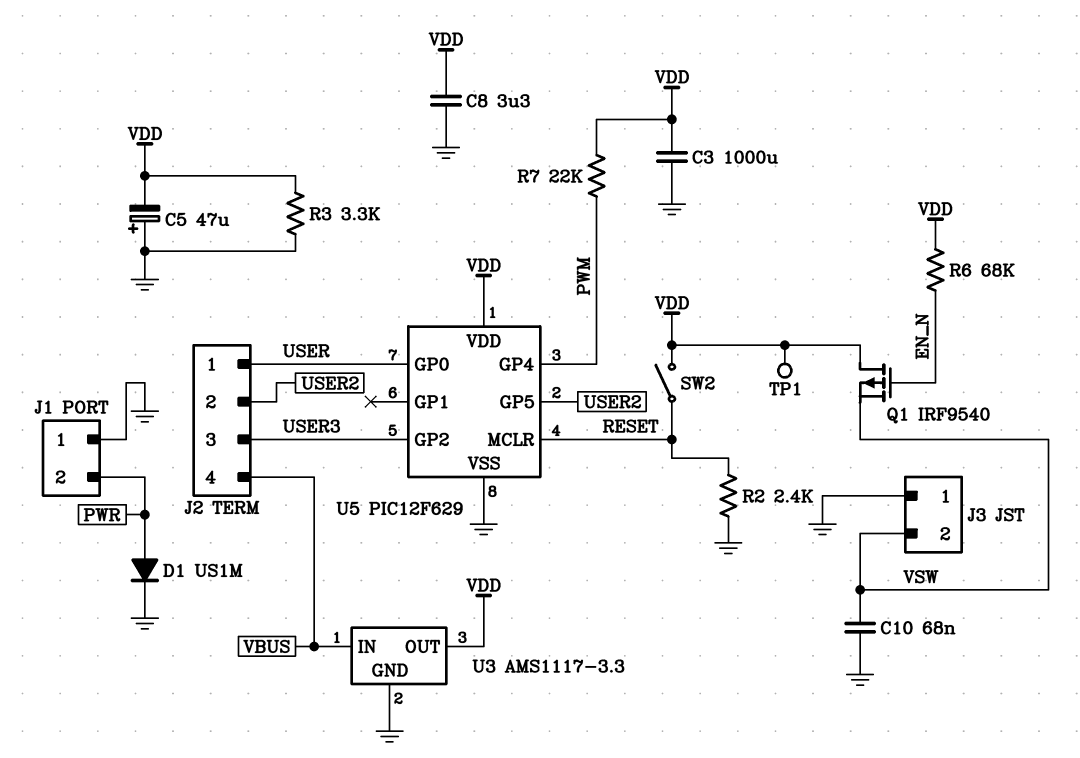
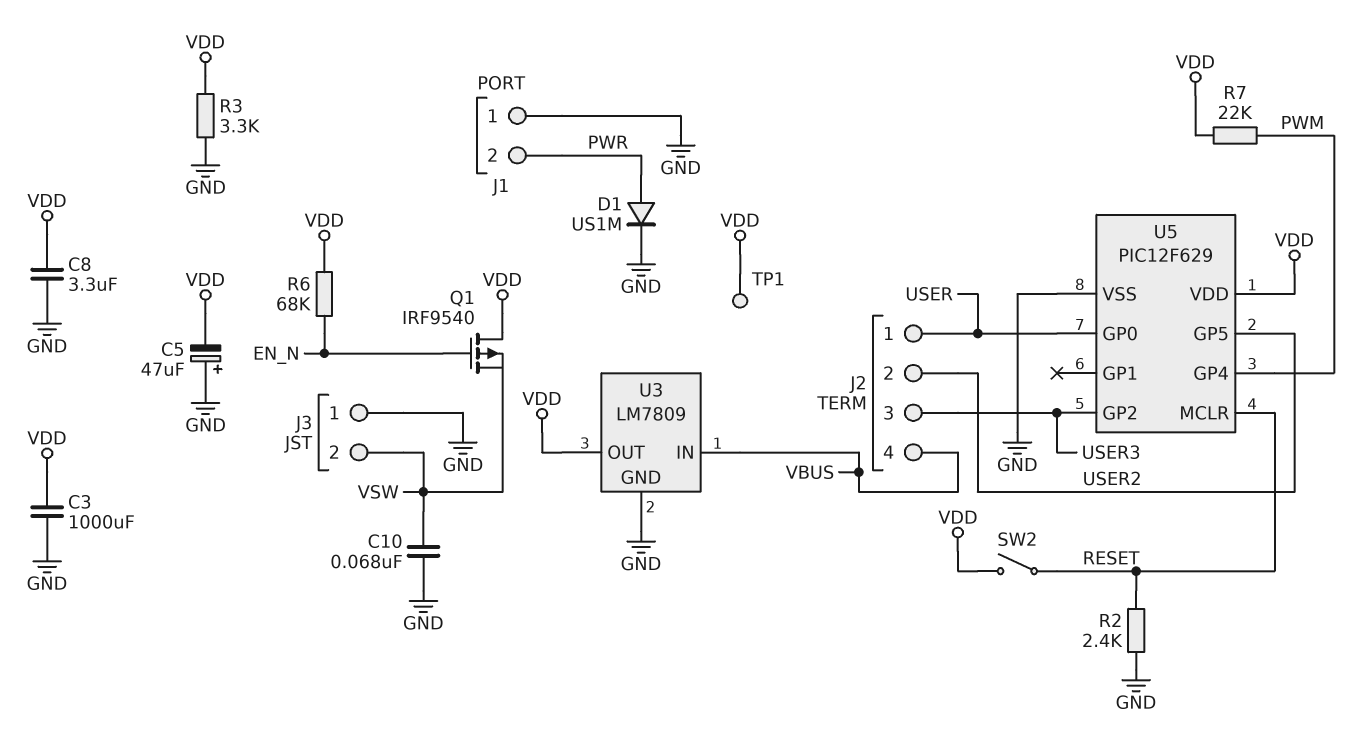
U3: AMS1117-3.3 -> LM7809

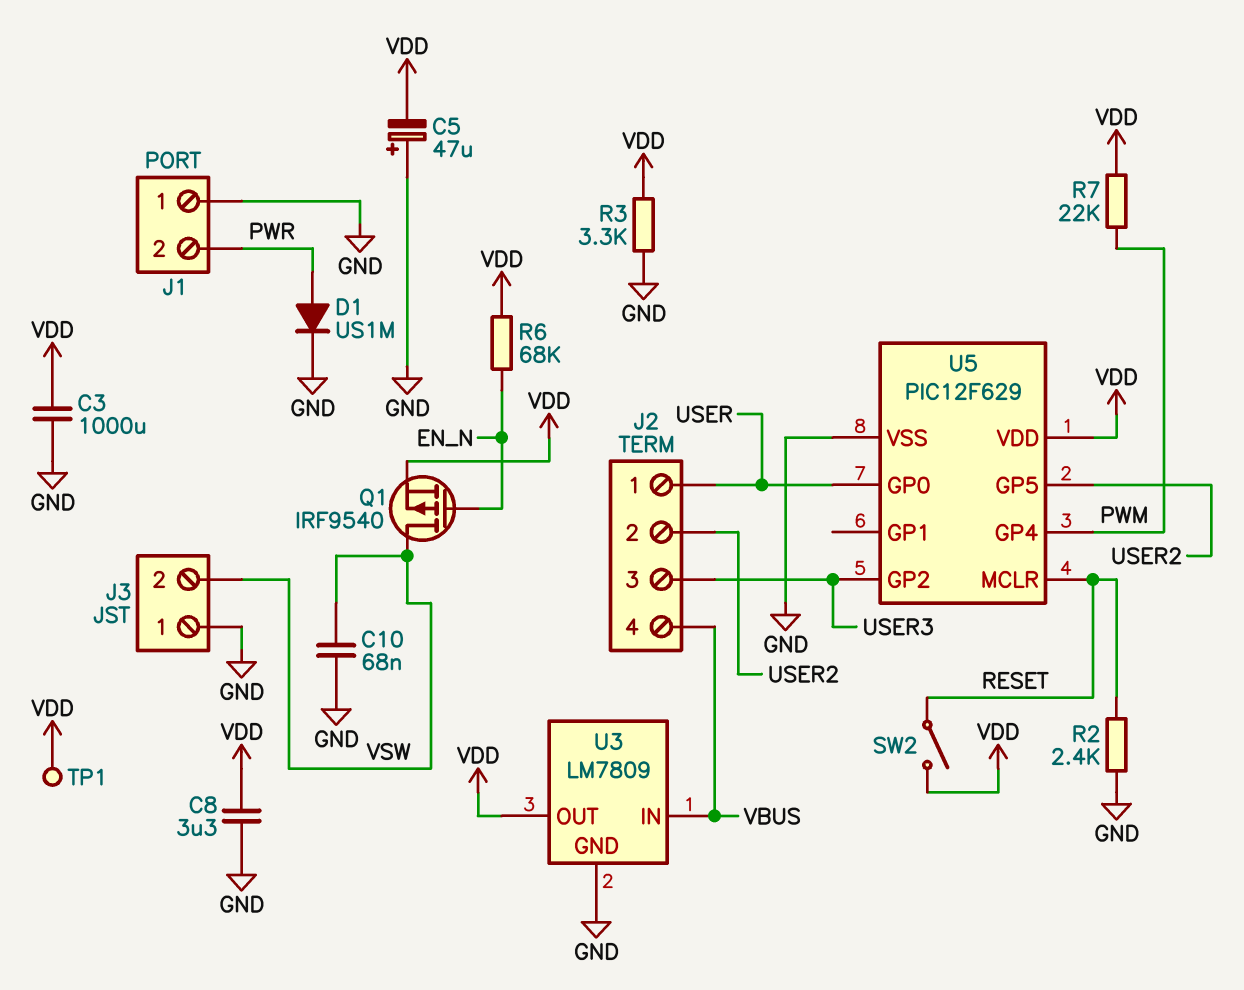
Q1: PMOS IRF9540 (G EN_N, D VDD, S VSW) -> PMOS IRF9540 (G EN_N, D VSW, S VDD)

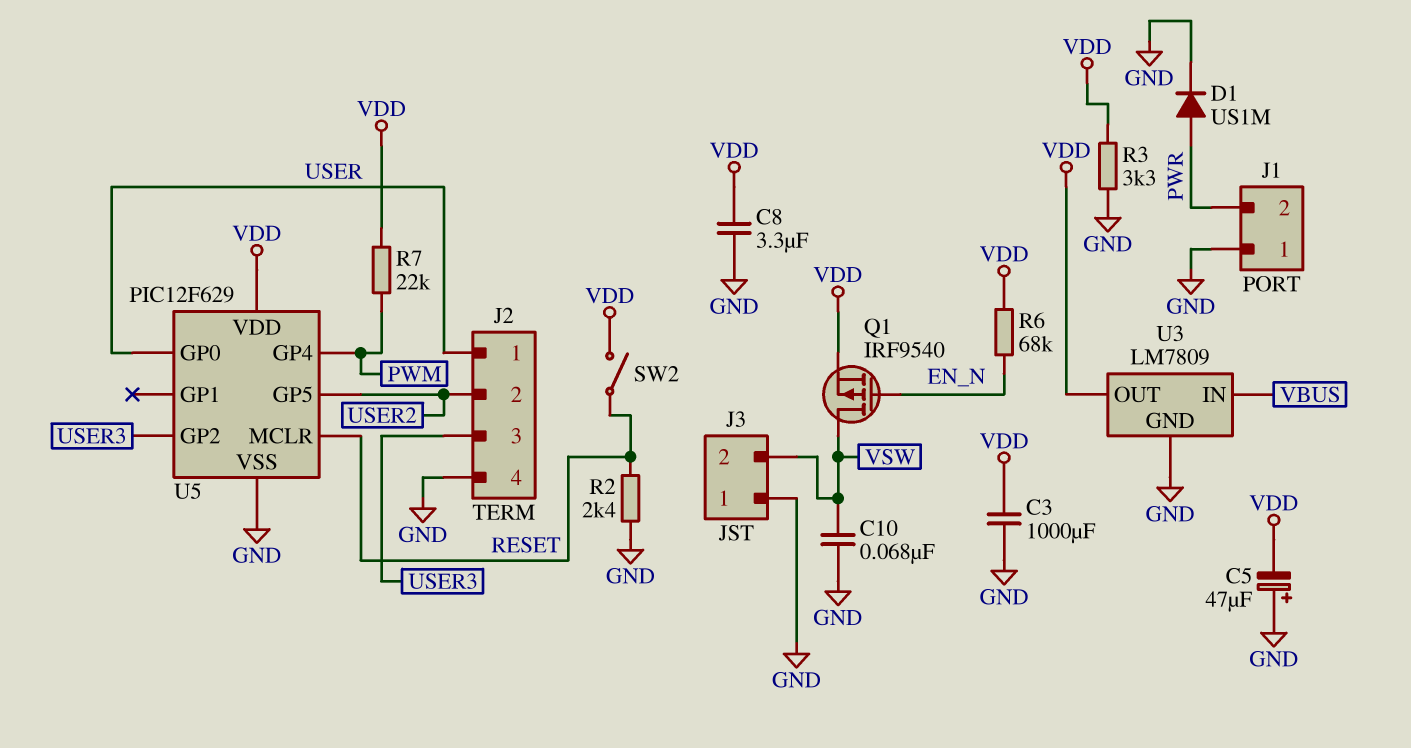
J2 pin 4: VBUS -> GND
TP1: test point (VDD) -> none

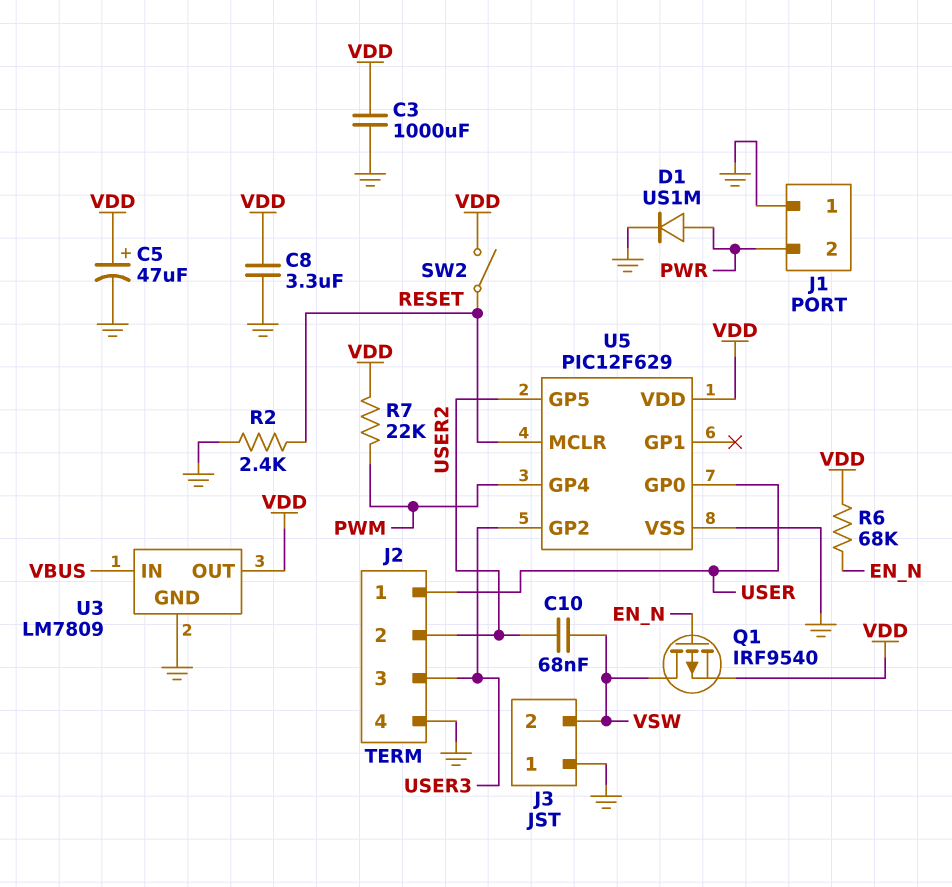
C5: 47uF (plus GND, minus VDD) -> 47uF (plus VDD, minus GND)
C10: 68nF (GND, VSW) -> 68nF (USER2, VSW)
R3: 3.3k (GND, VDD) -> none

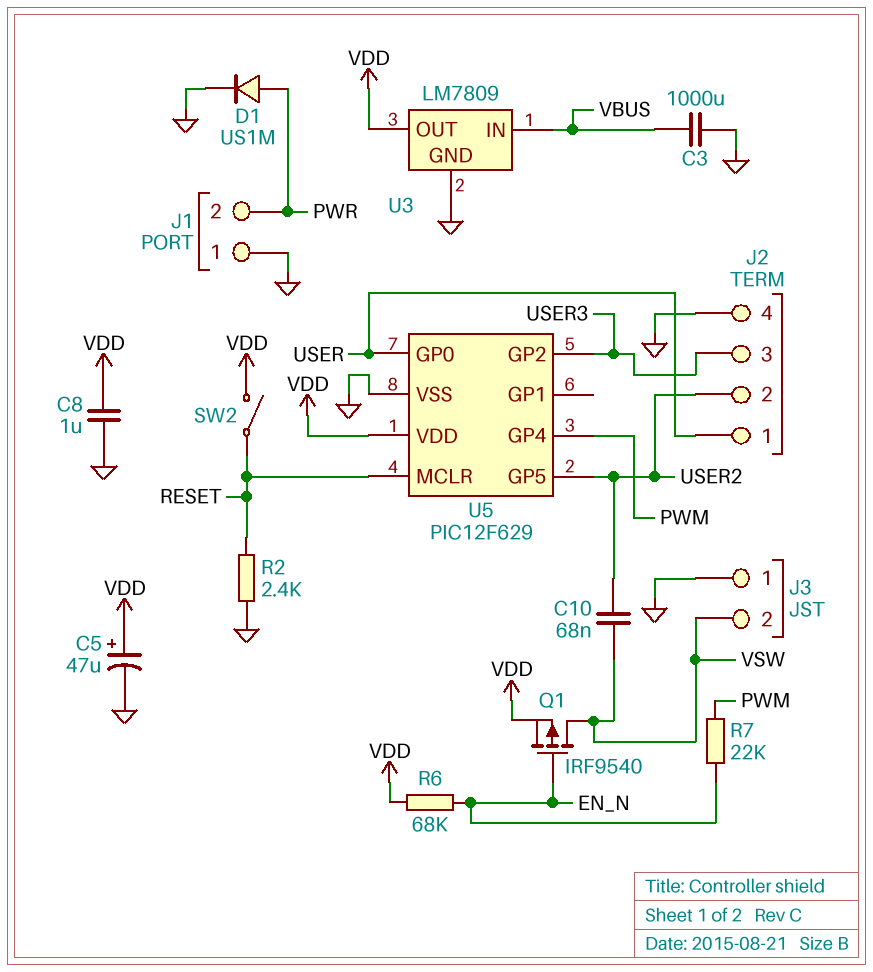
C3: 1000uF (GND, VDD) -> 1000uF (GND, VBUS)
C8: 3.3uF (GND, VDD) -> 1uF (GND, VDD)
R7: 22k (PWM, VDD) -> 22k (EN_N, PWM)

